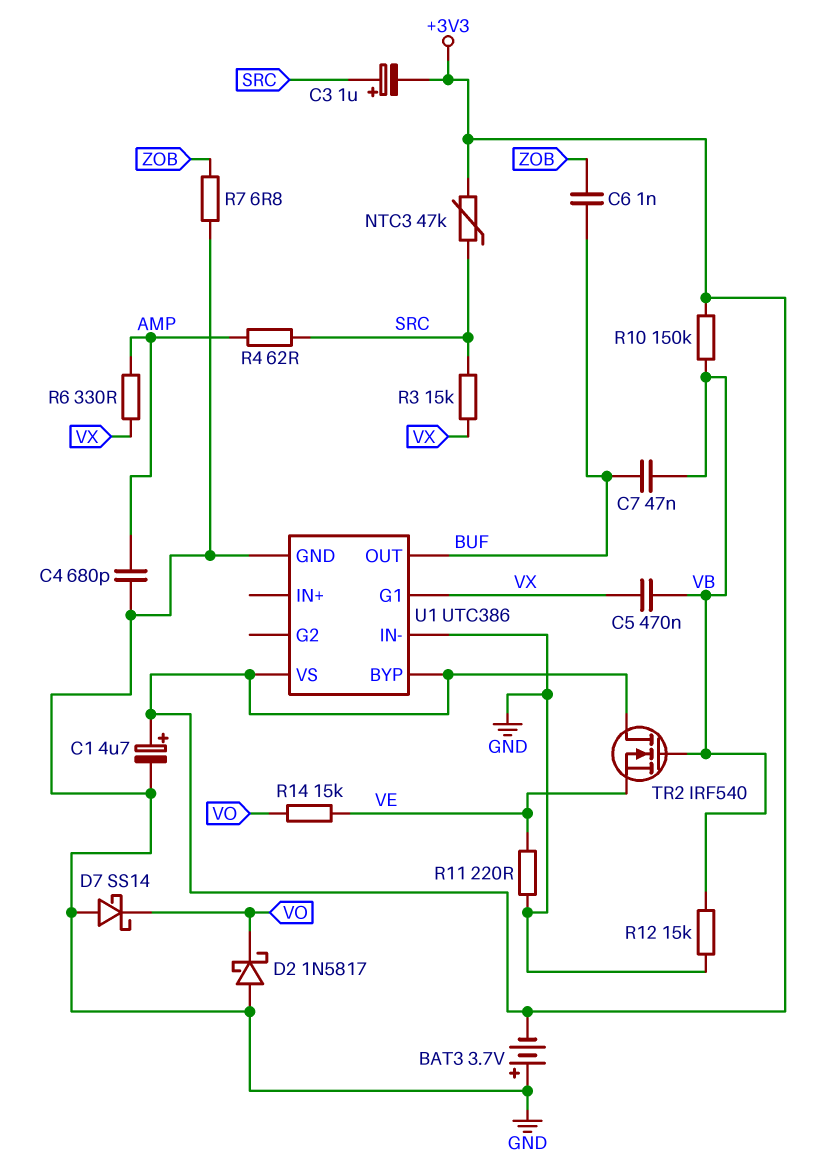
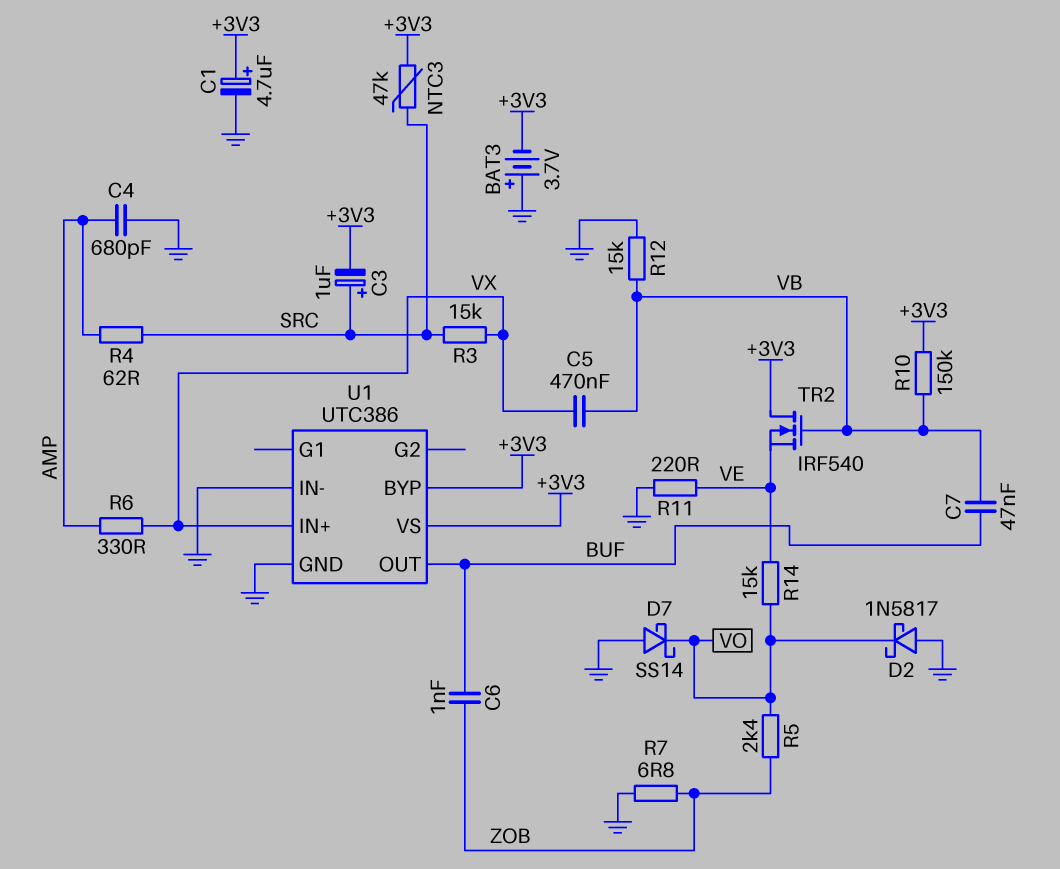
R5: none -> 2.4k (VO, ZOB)
U1 pin G1: VX -> none
U1 pin IN+: none -> VX

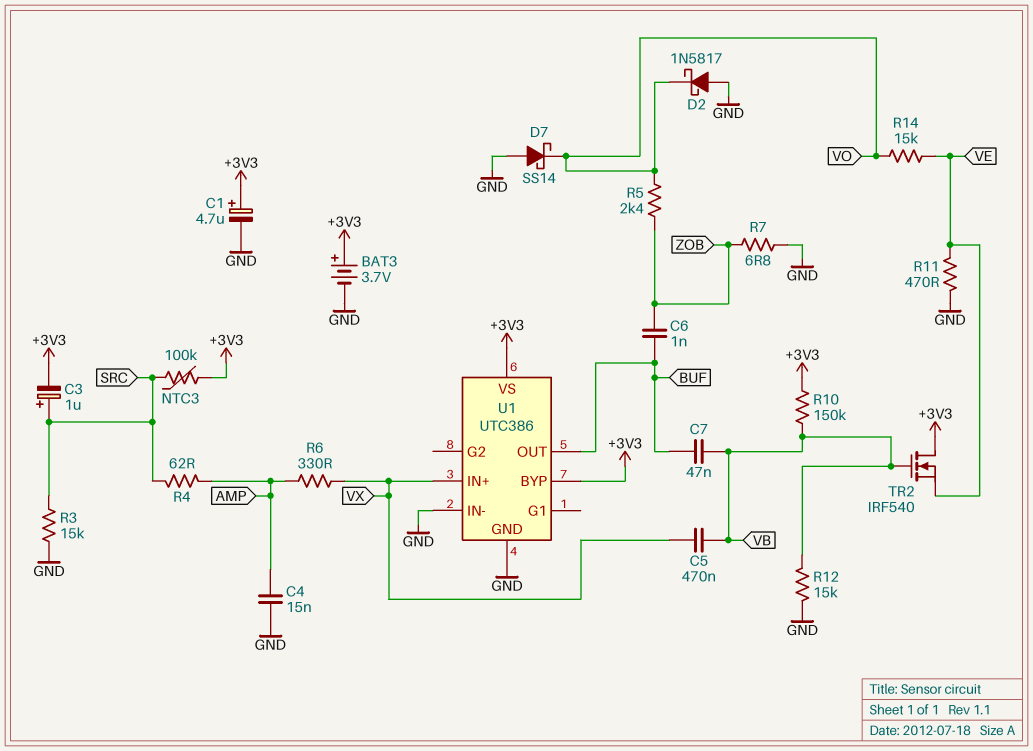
BAT3: 3.7V (plus GND, minus +3V3) -> 3.7V (plus +3V3, minus GND)
C4: 680pF (AMP, GND) -> 15nF (AMP, GND)
NTC3: 47k (+3V3, SRC) -> 100k (+3V3, SRC)
R3: 15k (SRC, VX) -> 15k (GND, SRC)
R11: 220 (GND, VE) -> 470 (GND, VE)

